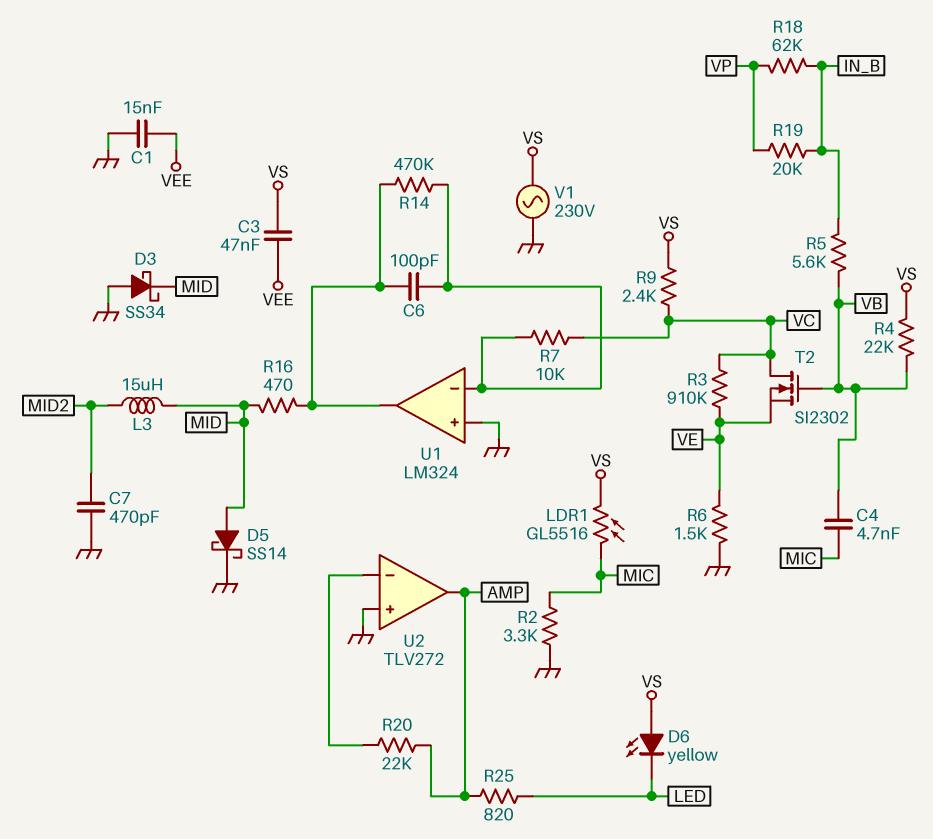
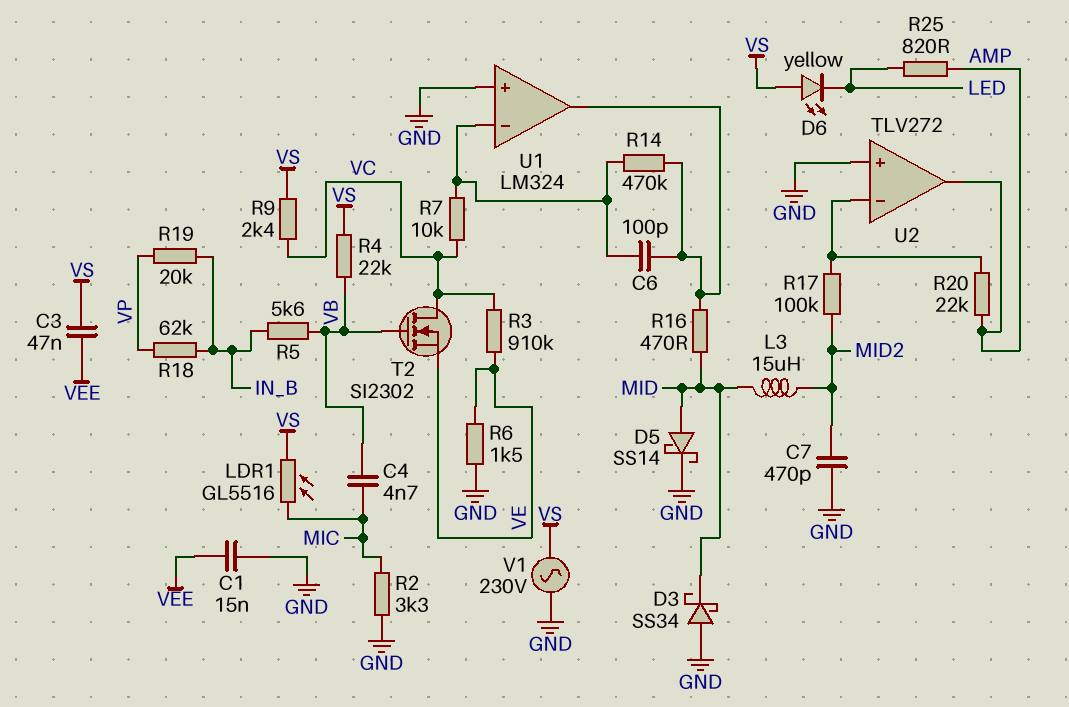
R17: none -> 100k (MID2, U2/in-)

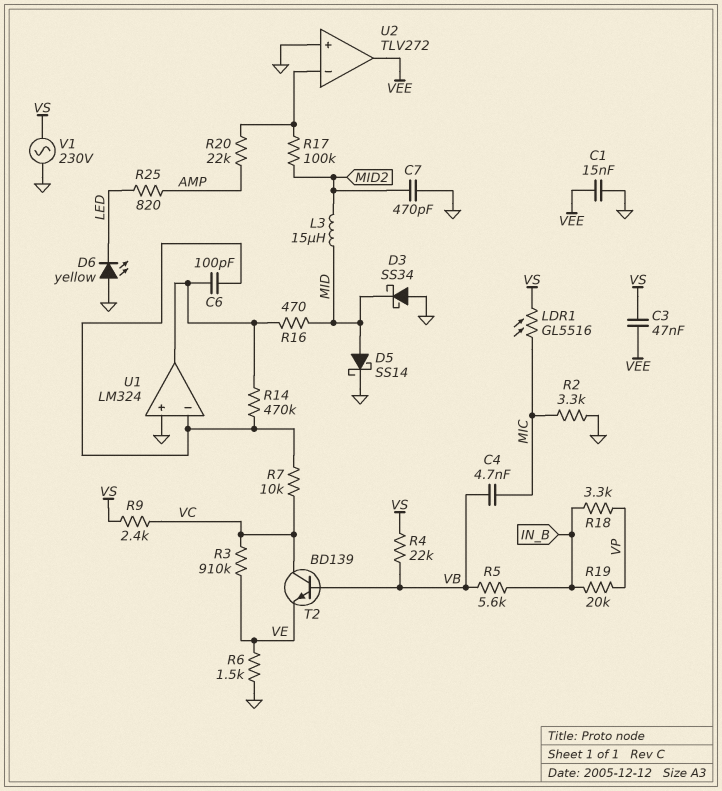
D6: LED yellow (A VS, K LED) -> LED yellow (A GND, K LED)
R18: 62k (IN_B, VP) -> 3.3k (IN_B, VP)
T2: NMOS SI2302 (G VB, D VC, S VE) -> NPN BD139 (B VB, C VC, E VE)
U2 pin out: AMP -> VEE

